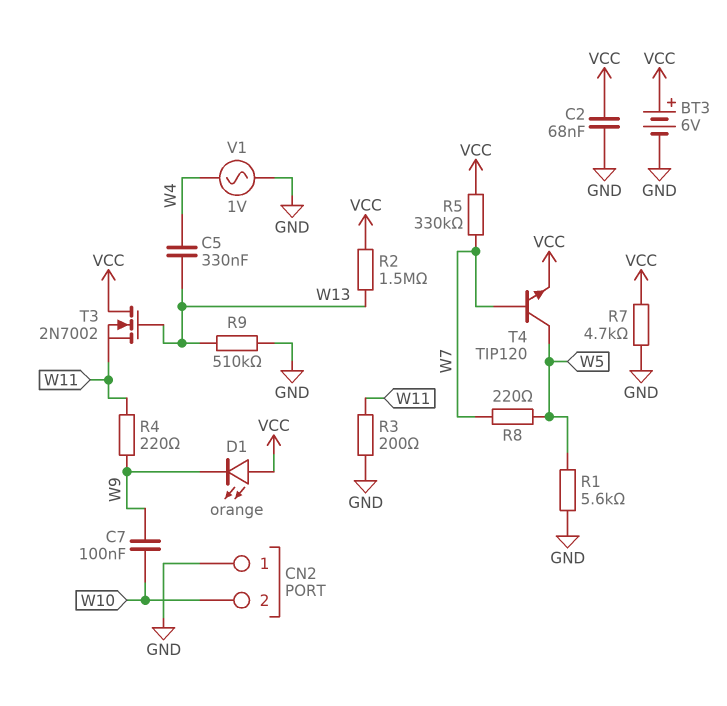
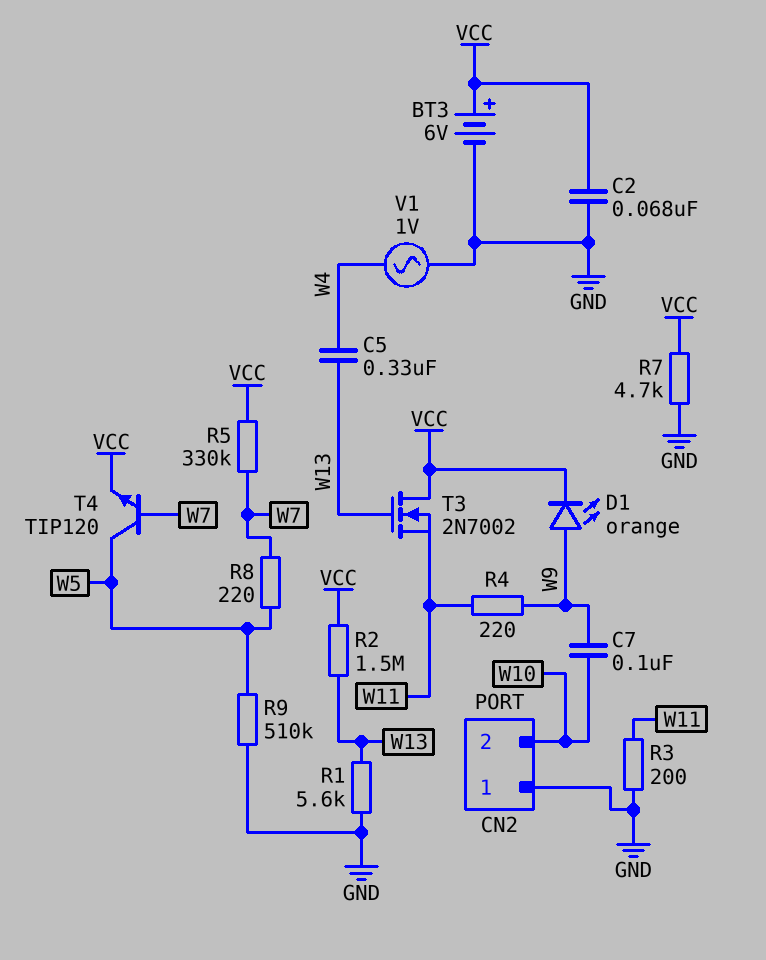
D1: LED orange (A VCC, K W9) -> LED orange (A W9, K VCC)
R1: 5.6k (GND, W5) -> 5.6k (GND, W13)
R9: 510k (GND, W13) -> 510k (GND, W5)

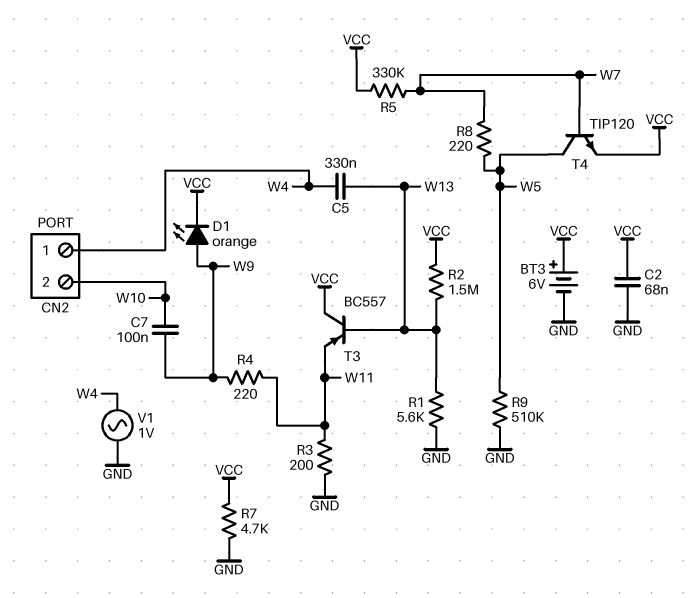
CN2 pin 1: GND -> W4
T3: NMOS 2N7002 (G W13, D VCC, S W11) -> PNP BC557 (B W13, C VCC, E W11)

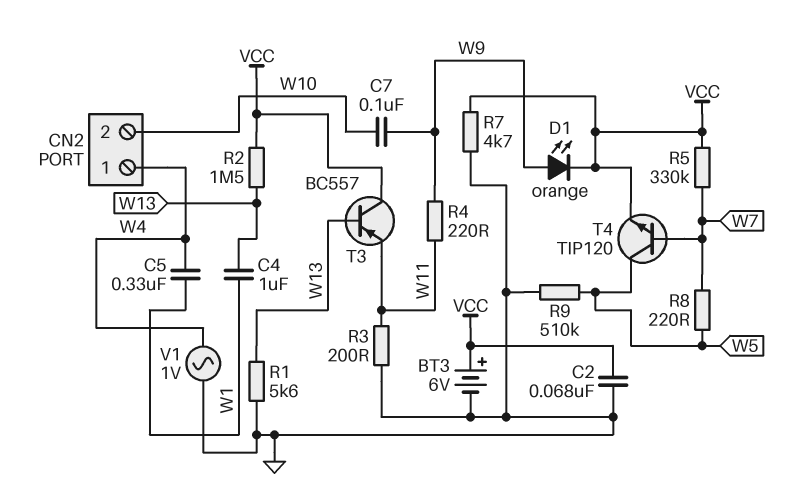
C4: none -> 1uF (W1, W13)
C5: 330nF (W4, W13) -> 330nF (W1, W4)

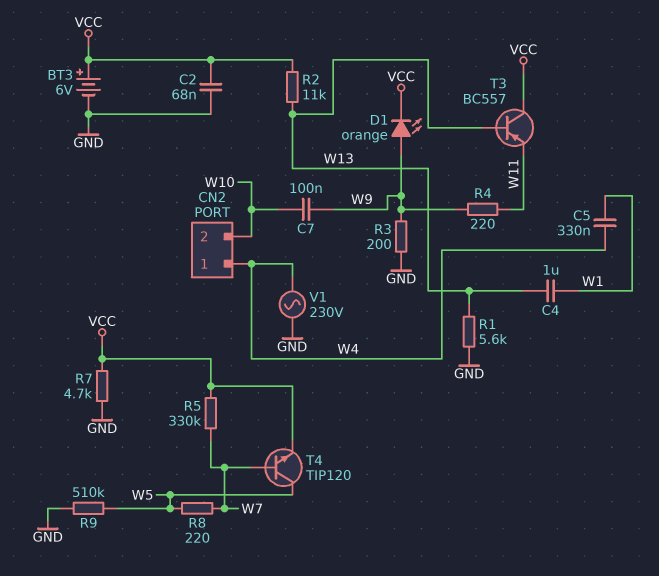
R2: 1.5M (VCC, W13) -> 11k (VCC, W13)
R3: 200 (GND, W11) -> 200 (GND, W9)
V1: AC 1V (GND, W4) -> AC 230V (GND, W4)

